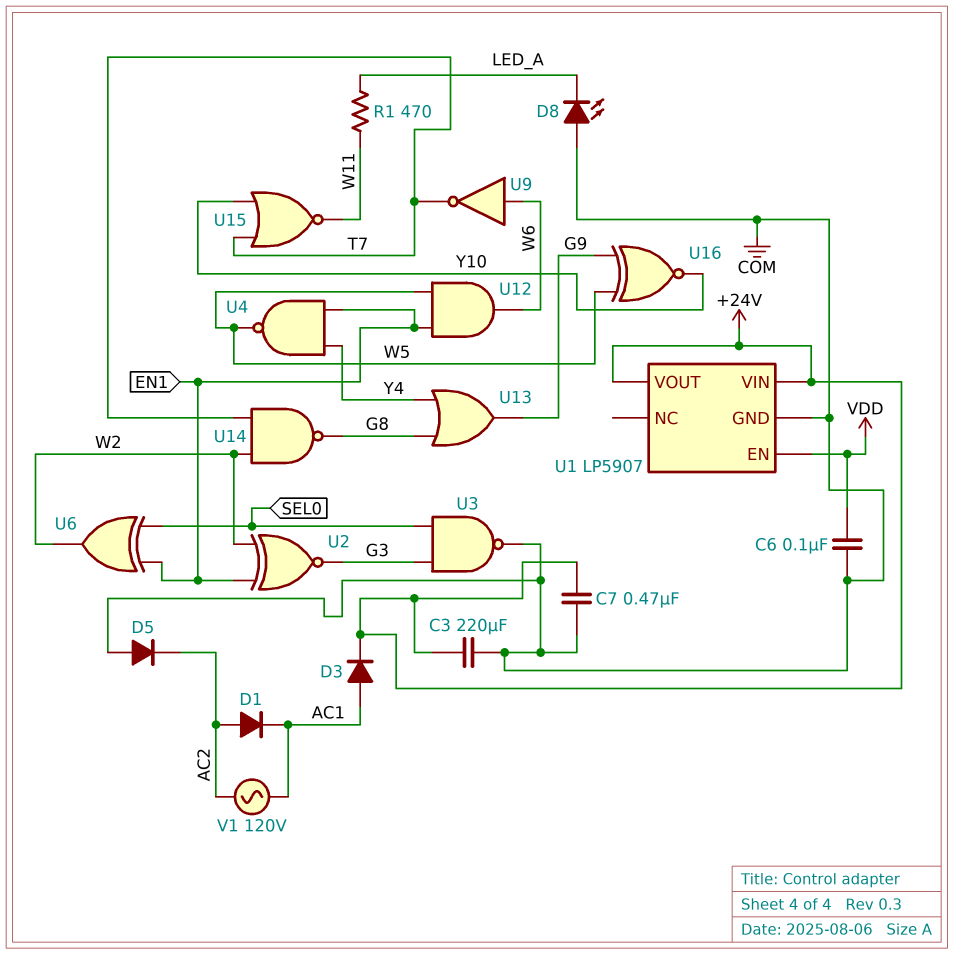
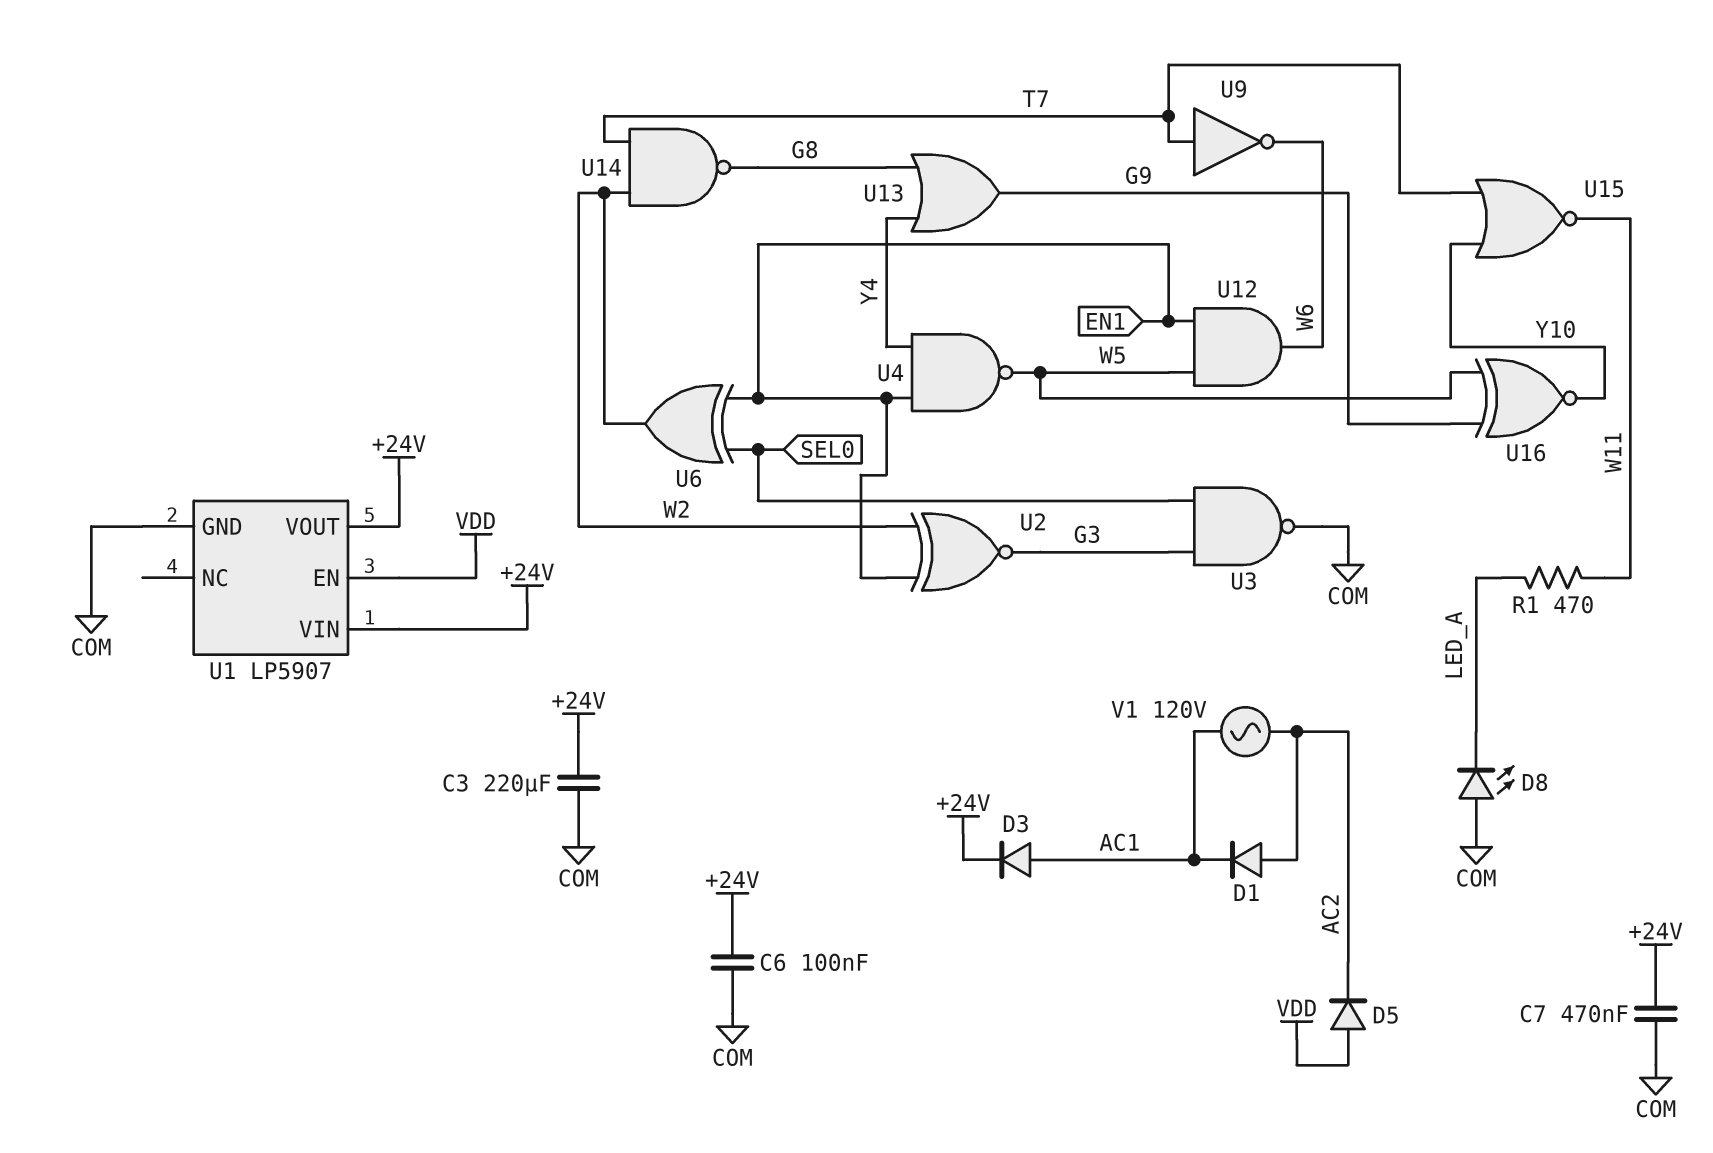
C6: 100nF (COM, VDD) -> 100nF (+24V, COM)
D5: diode (A COM, K AC2) -> diode (A VDD, K AC2)
U9: NOT (in W6, out T7) -> NOT (in T7, out W6)

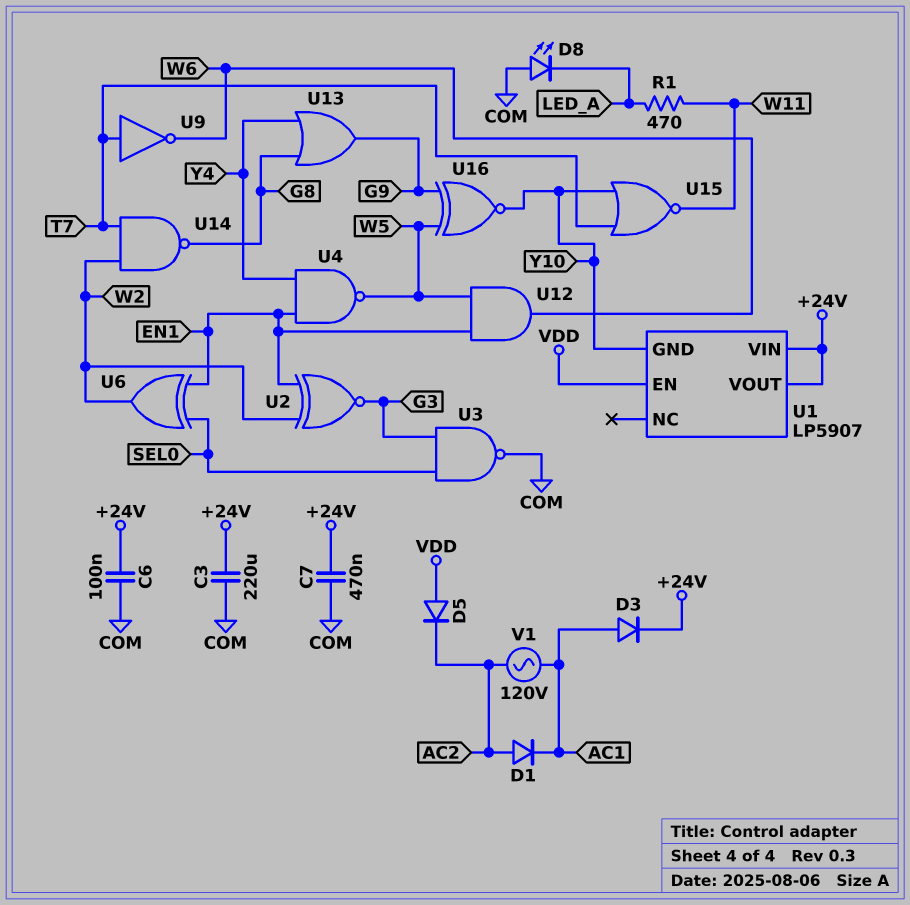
U1 pin GND: COM -> Y10

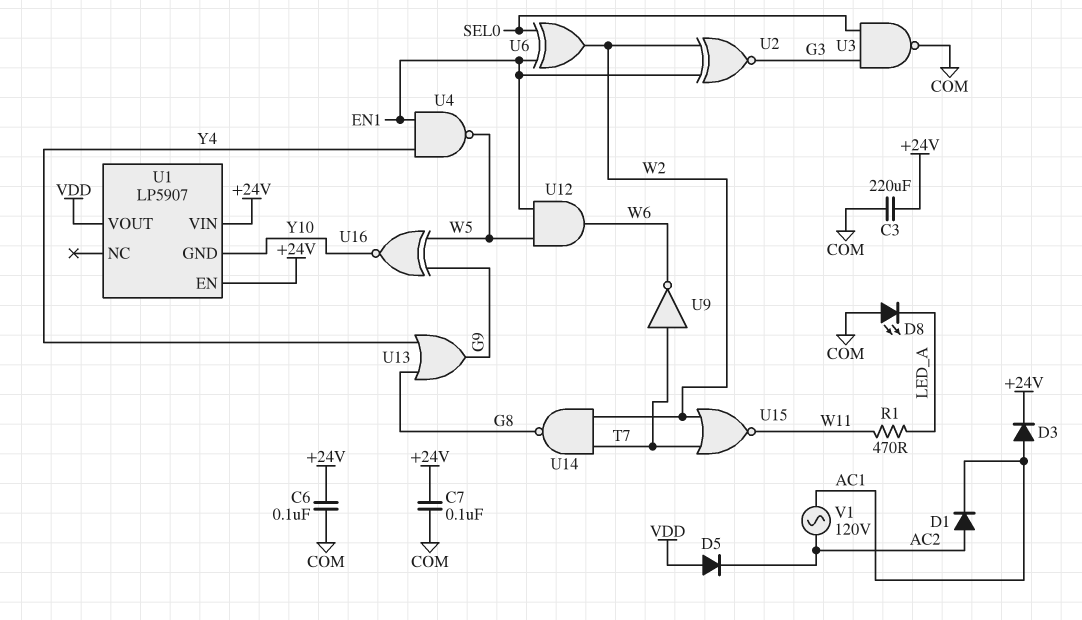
C7: 470nF (+24V, COM) -> 100nF (+24V, COM)
U1 pin EN: VDD -> +24V
U1 pin VOUT: +24V -> VDD
U15: NOR (in T7, in Y10, out W11) -> NOR (in T7, in W2, out W11)

